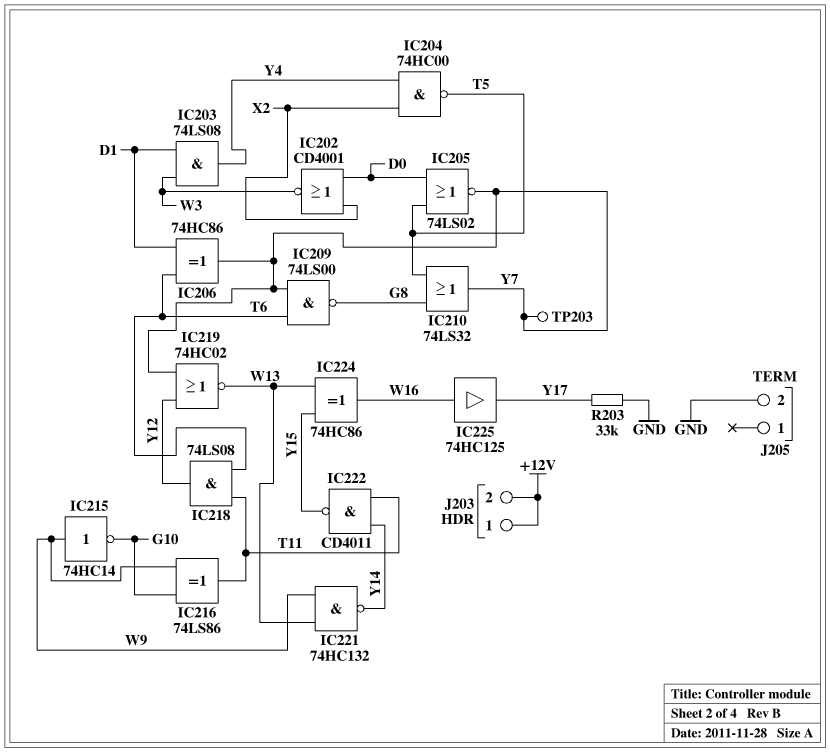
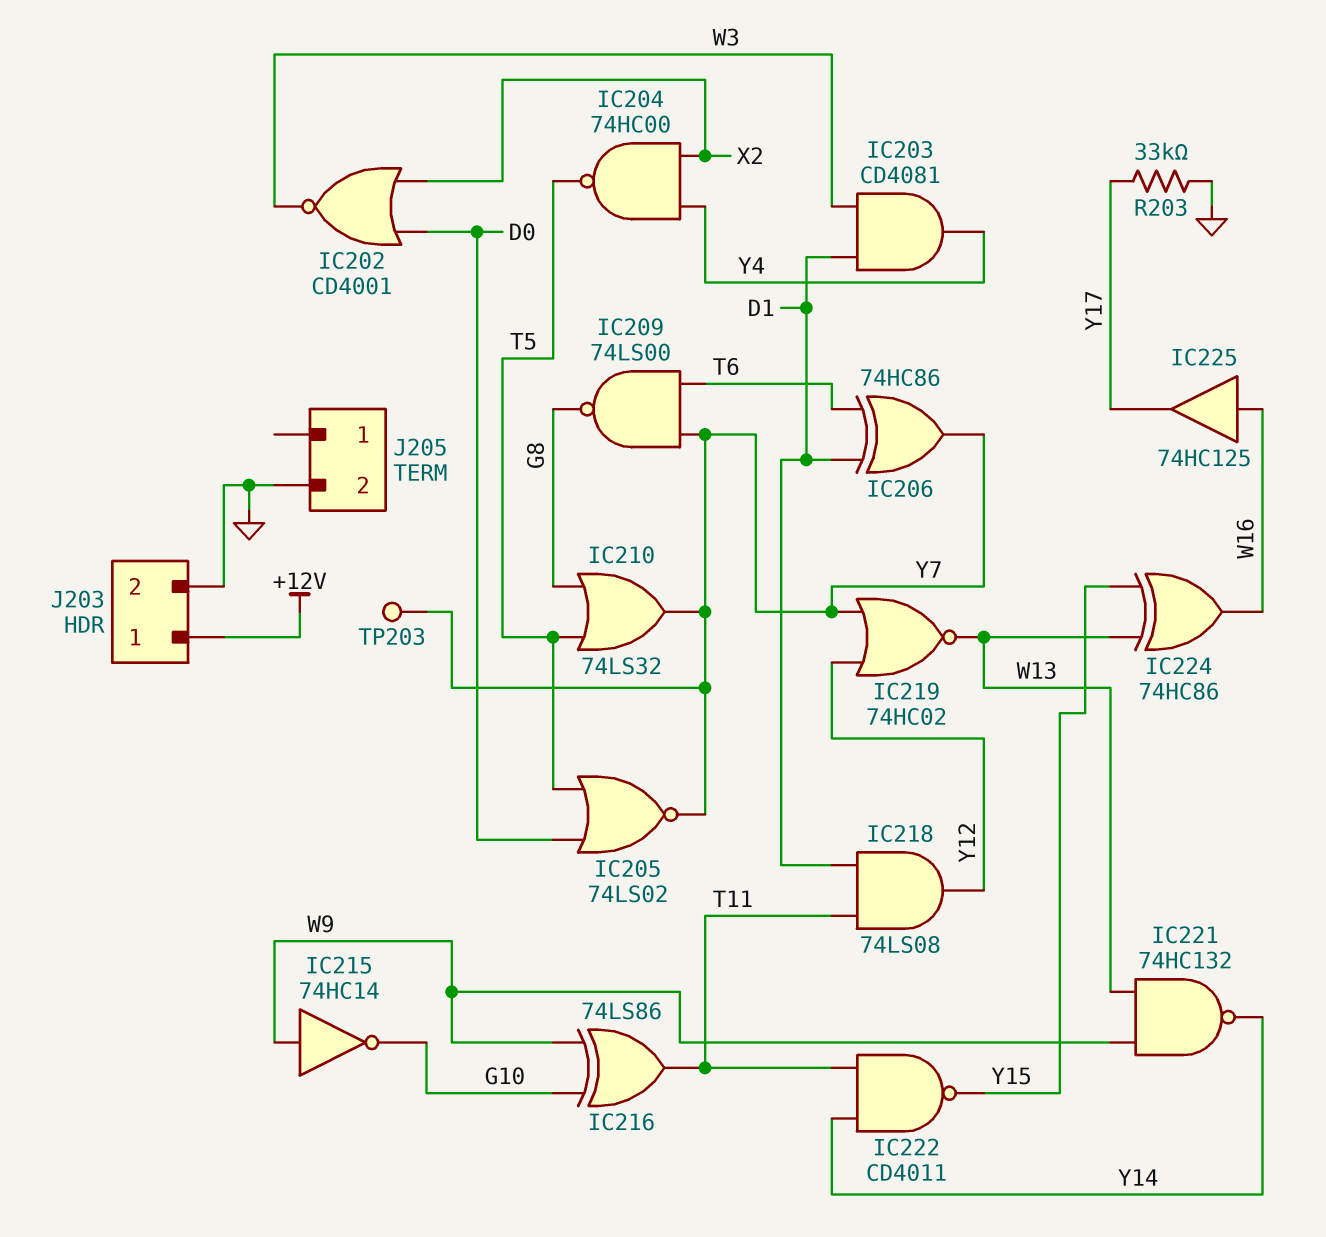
IC203: AND 74LS08 (in D1, in W3, out Y4) -> AND CD4081 (in D1, in W3, out Y4)
IC218: AND 74LS08 (in T6, in T11, out Y12) -> AND 74LS08 (in D1, in T11, out Y12)
J203 pin 2: +12V -> GND

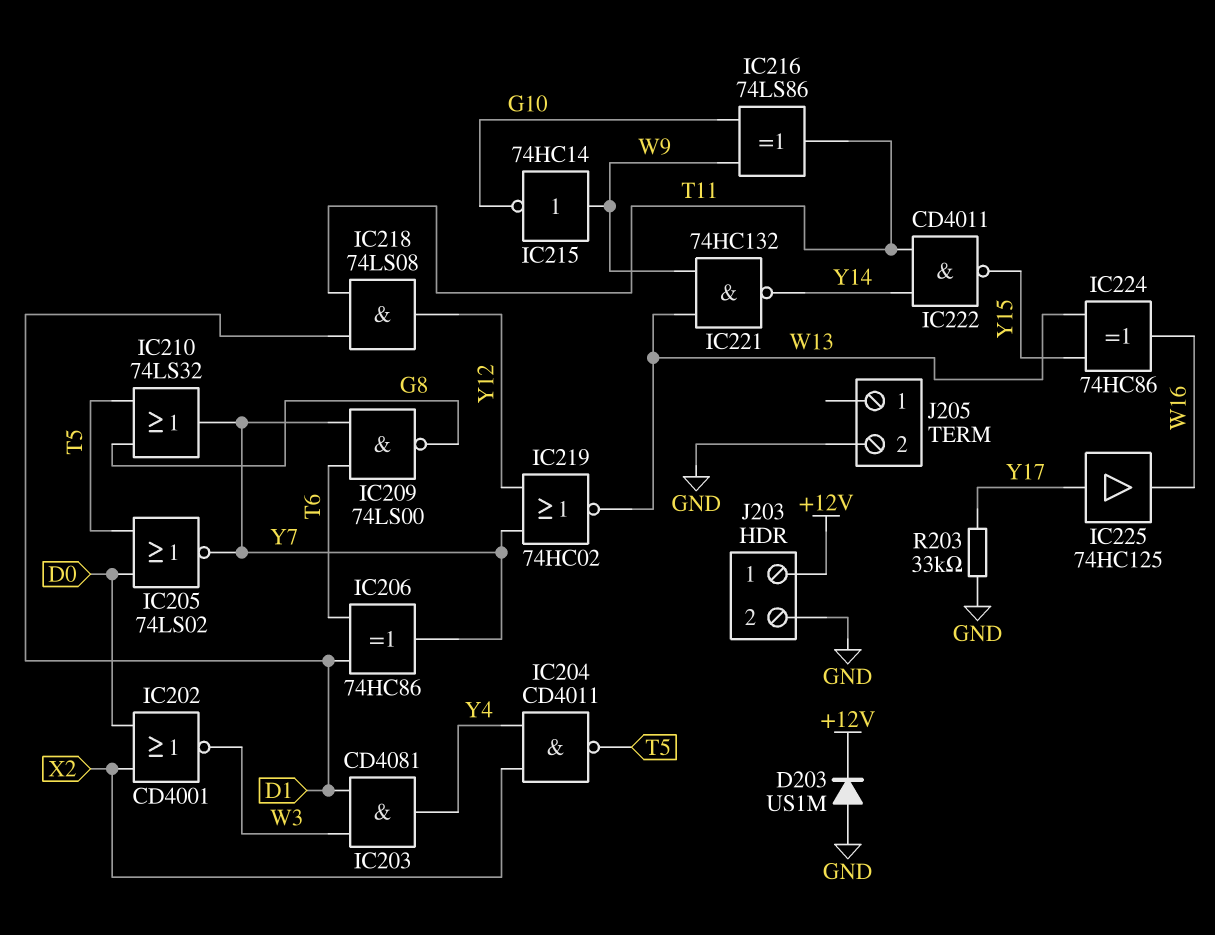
D203: none -> diode US1M (A GND, K +12V)
IC204: NAND 74HC00 (in X2, in Y4, out T5) -> NAND CD4011 (in X2, in Y4, out T5)
IC225: buffer 74HC125 (in W16, out Y17) -> buffer 74HC125 (in Y17, out W16)
TP203: test point (Y7) -> none

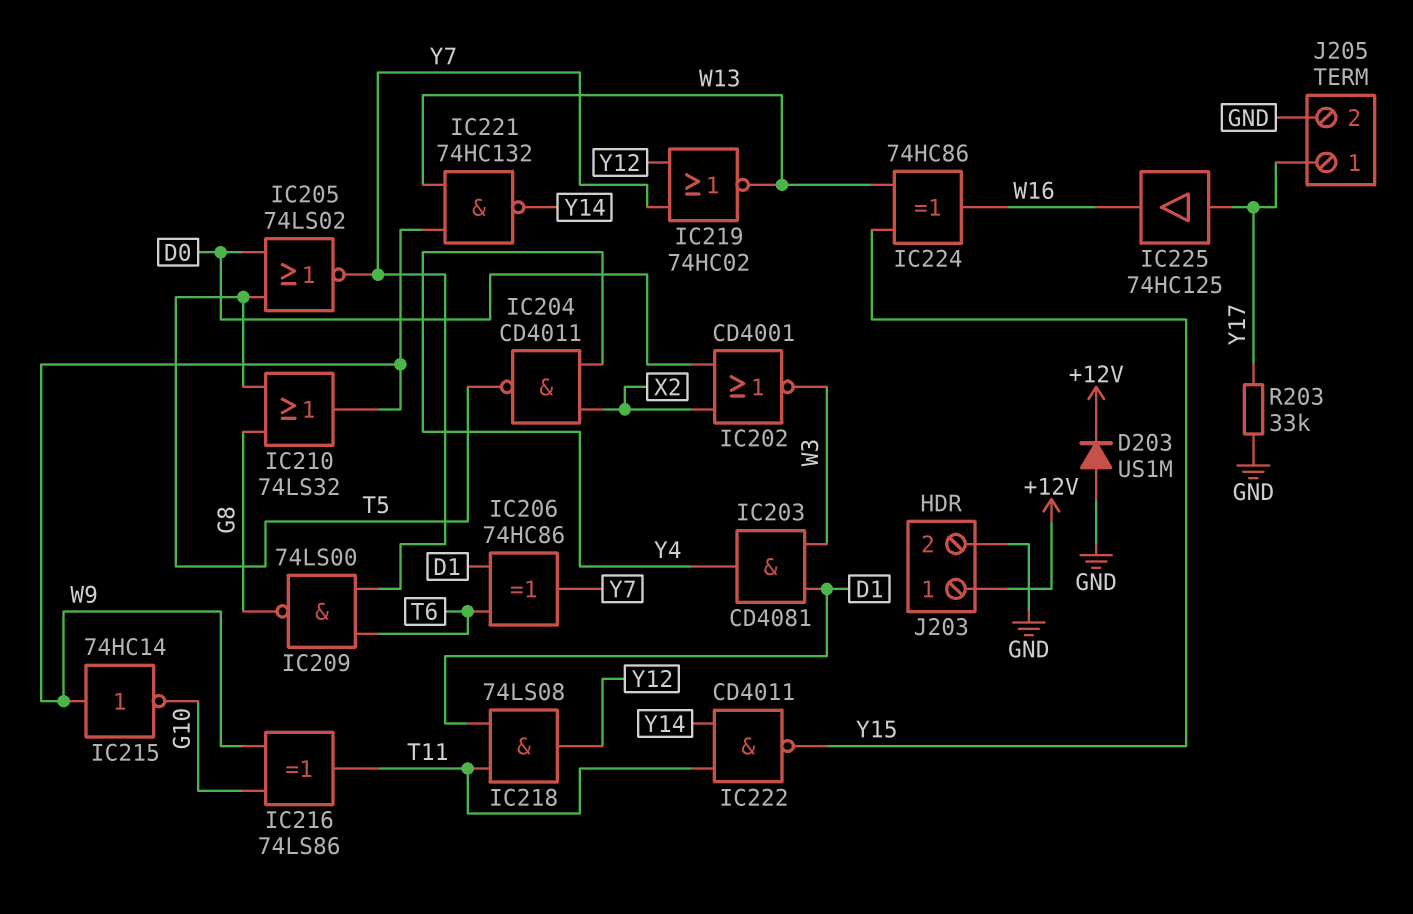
IC210: OR 74LS32 (in G8, in T5, out Y7) -> OR 74LS32 (in G8, in T5, out W9)
J205 pin 1: none -> Y17

